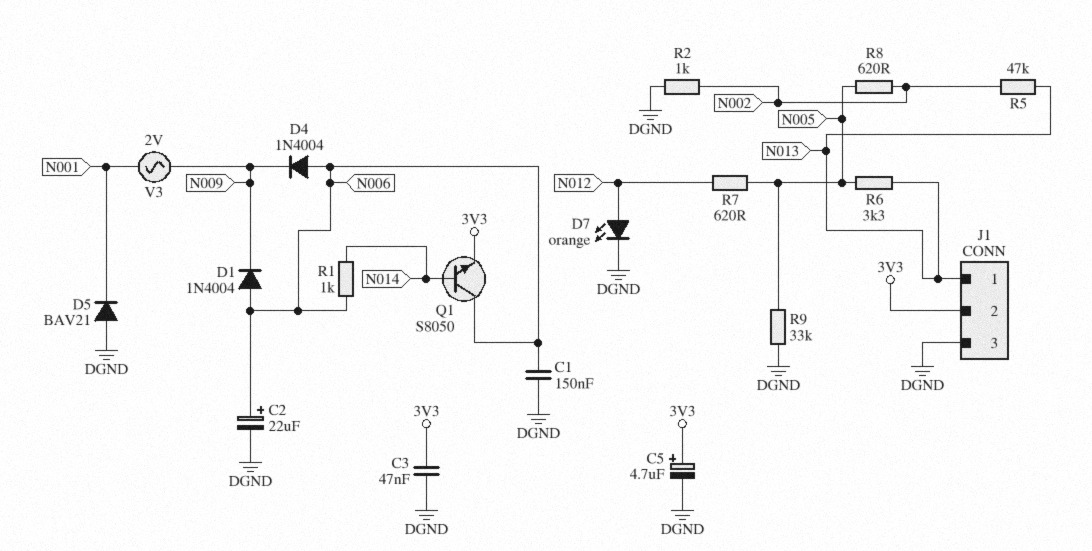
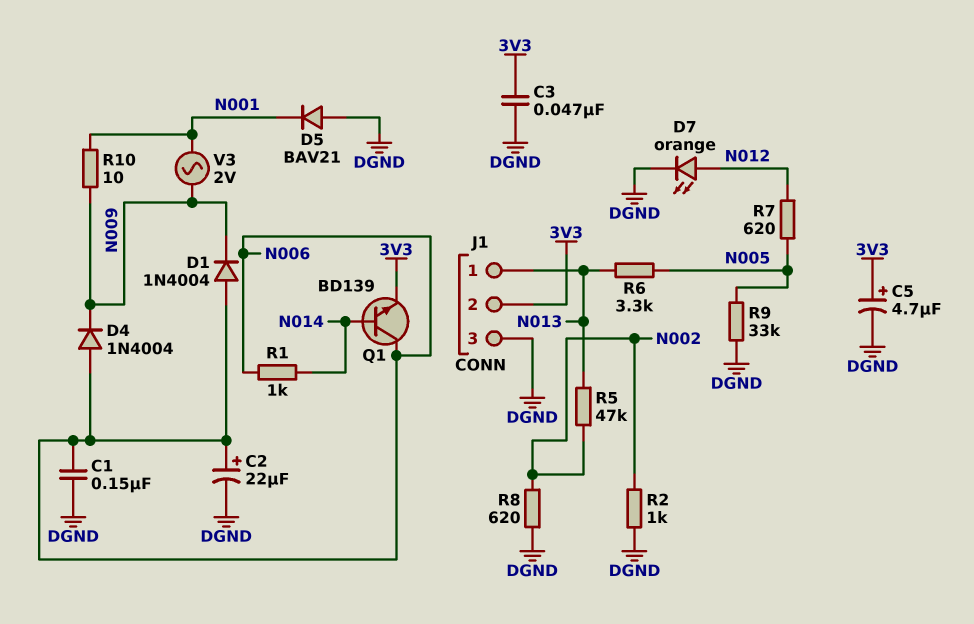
Q1: NPN S8050 (B N014, C N006, E 3V3) -> NPN BD139 (B N014, C N006, E 3V3)
R8: 620 (N002, N005) -> 620 (DGND, N002)
R10: none -> 10 (N001, N009)

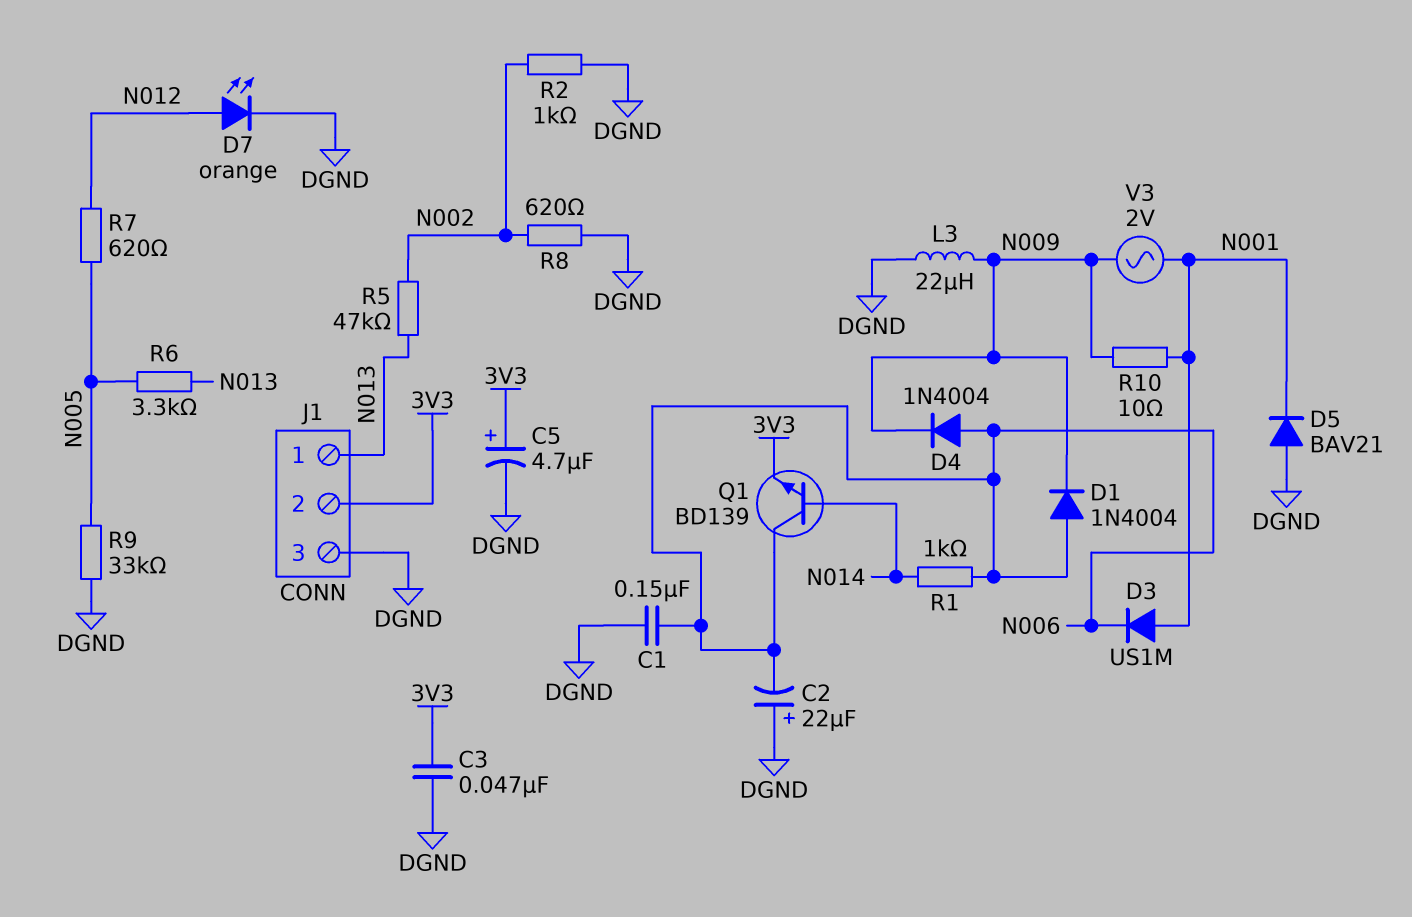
C2: 22uF (plus N006, minus DGND) -> 22uF (plus DGND, minus N006)
D3: none -> diode US1M (A N001, K N006)
L3: none -> 22uH (DGND, N009)

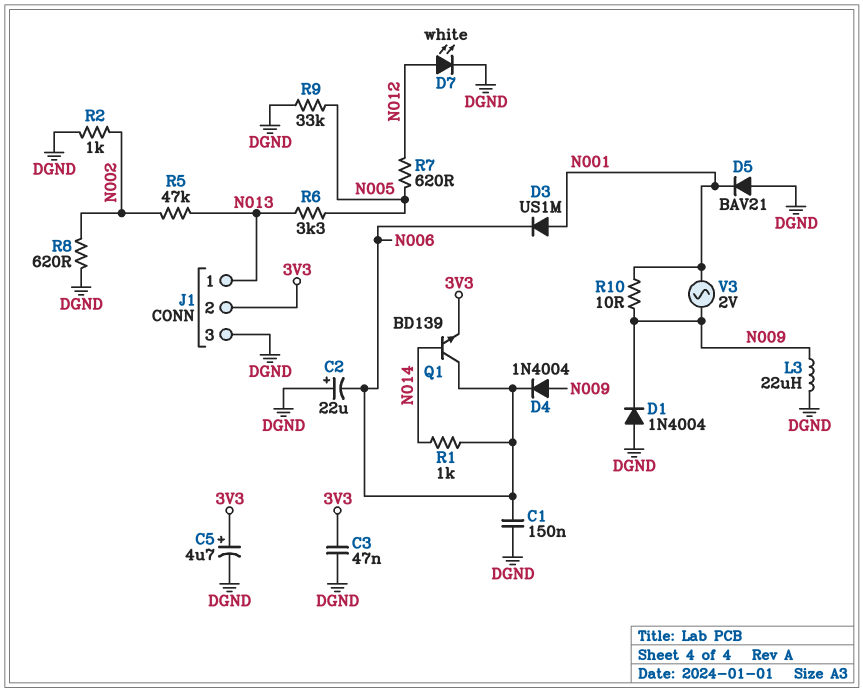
D1: diode 1N4004 (A N006, K N009) -> diode 1N4004 (A DGND, K N009)
D4: diode 1N4004 (A N006, K N009) -> diode 1N4004 (A N009, K N006)
D7: LED orange (A N012, K DGND) -> LED white (A N012, K DGND)

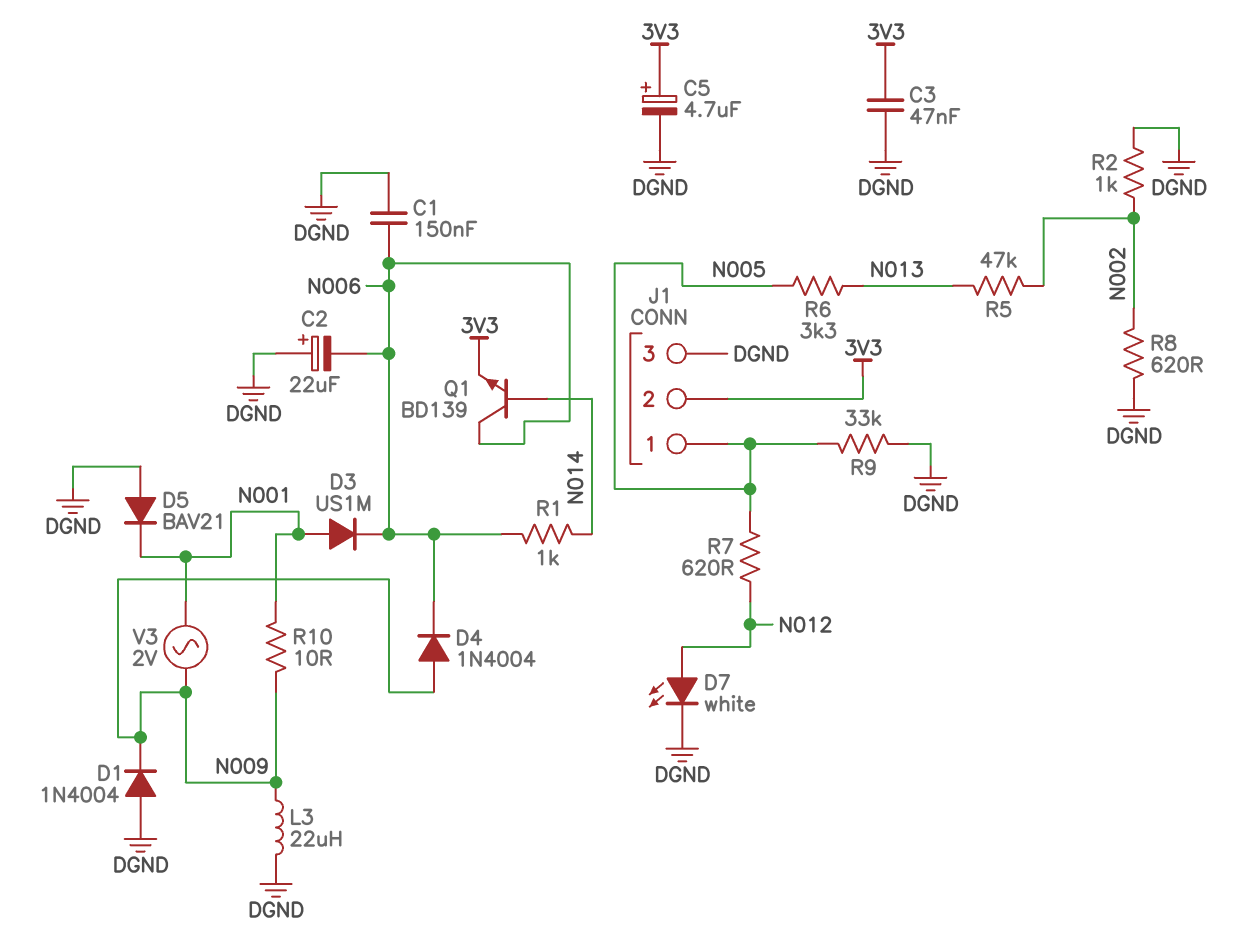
J1 pin 1: N013 -> N005

